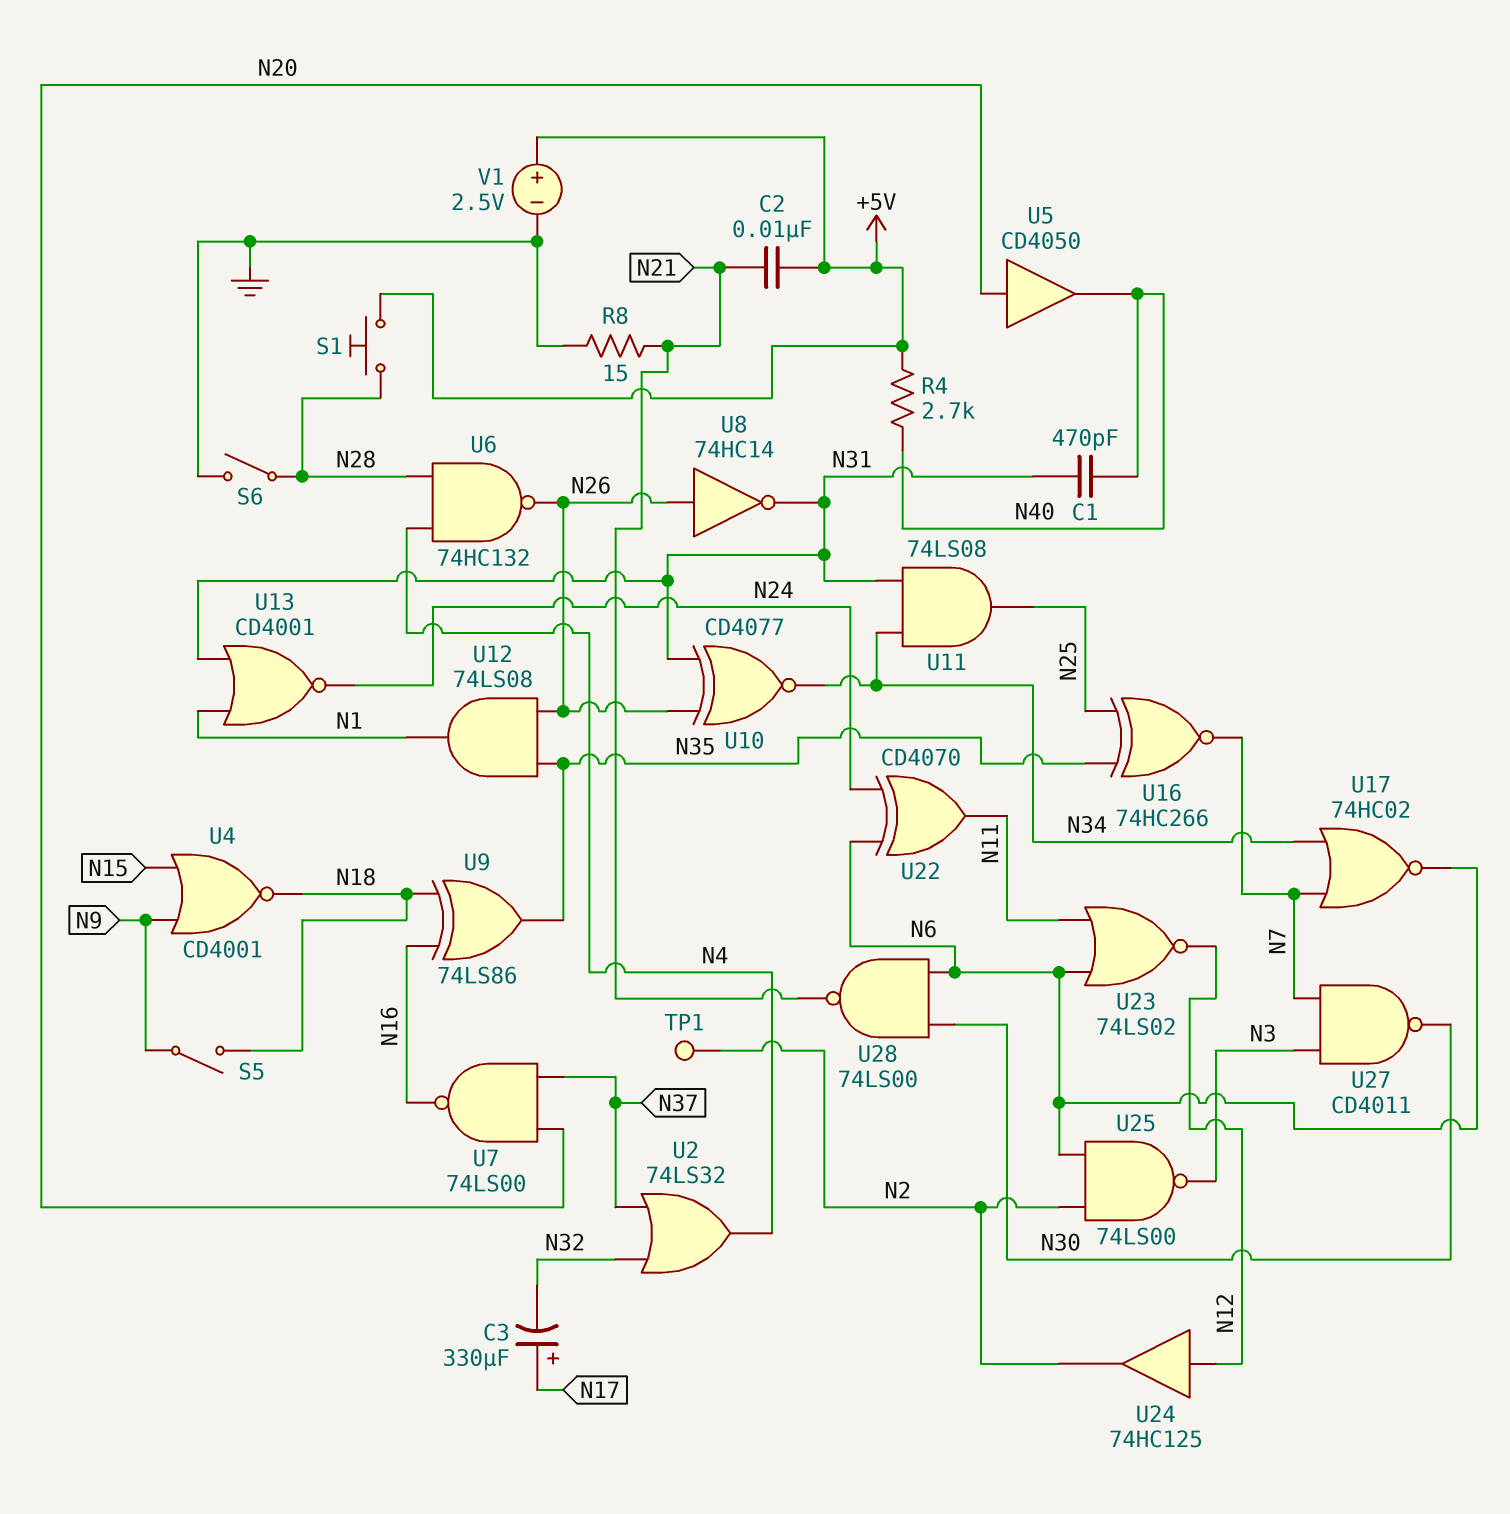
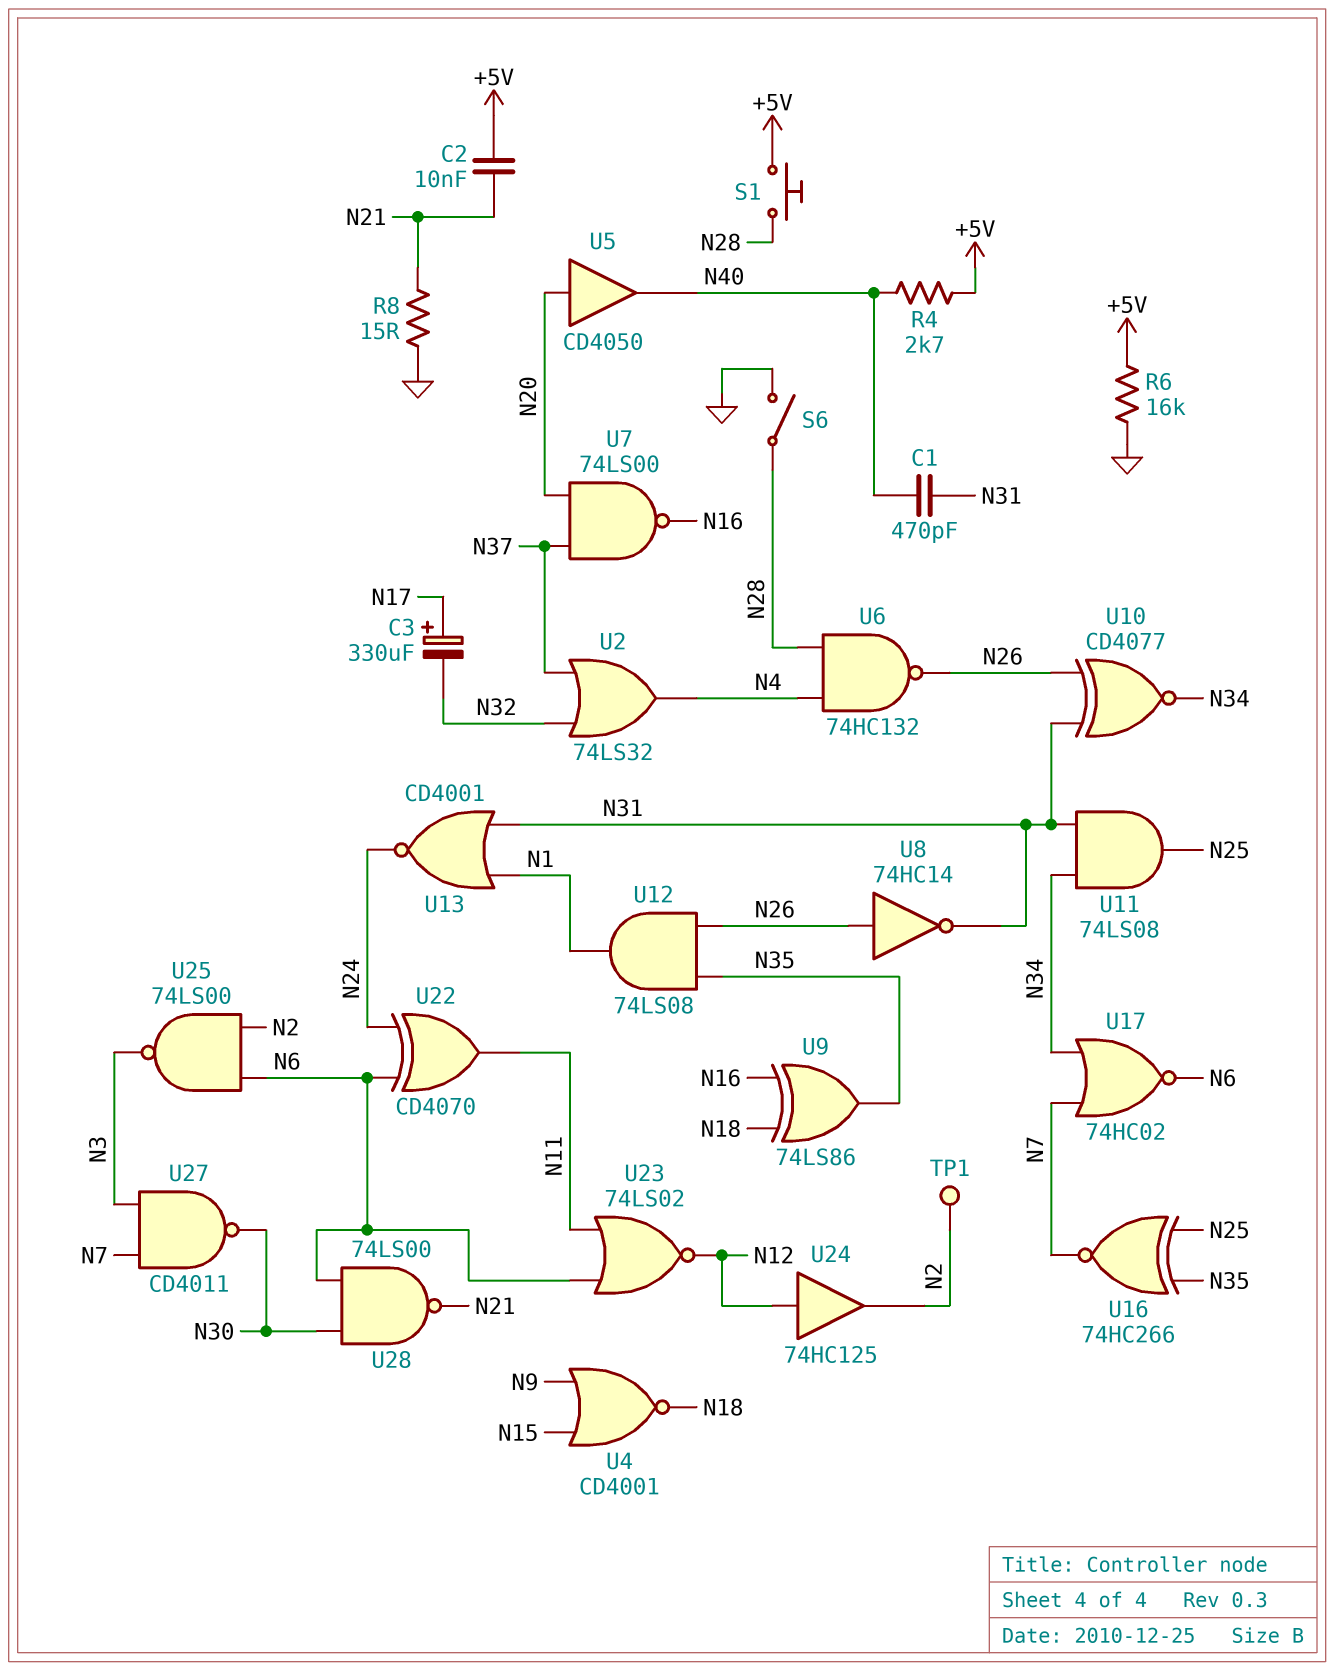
R6: none -> 16k (+5V, GND)
S5: switch (N9, N18) -> none
V1: 2.5V (plus +5V, minus GND) -> none

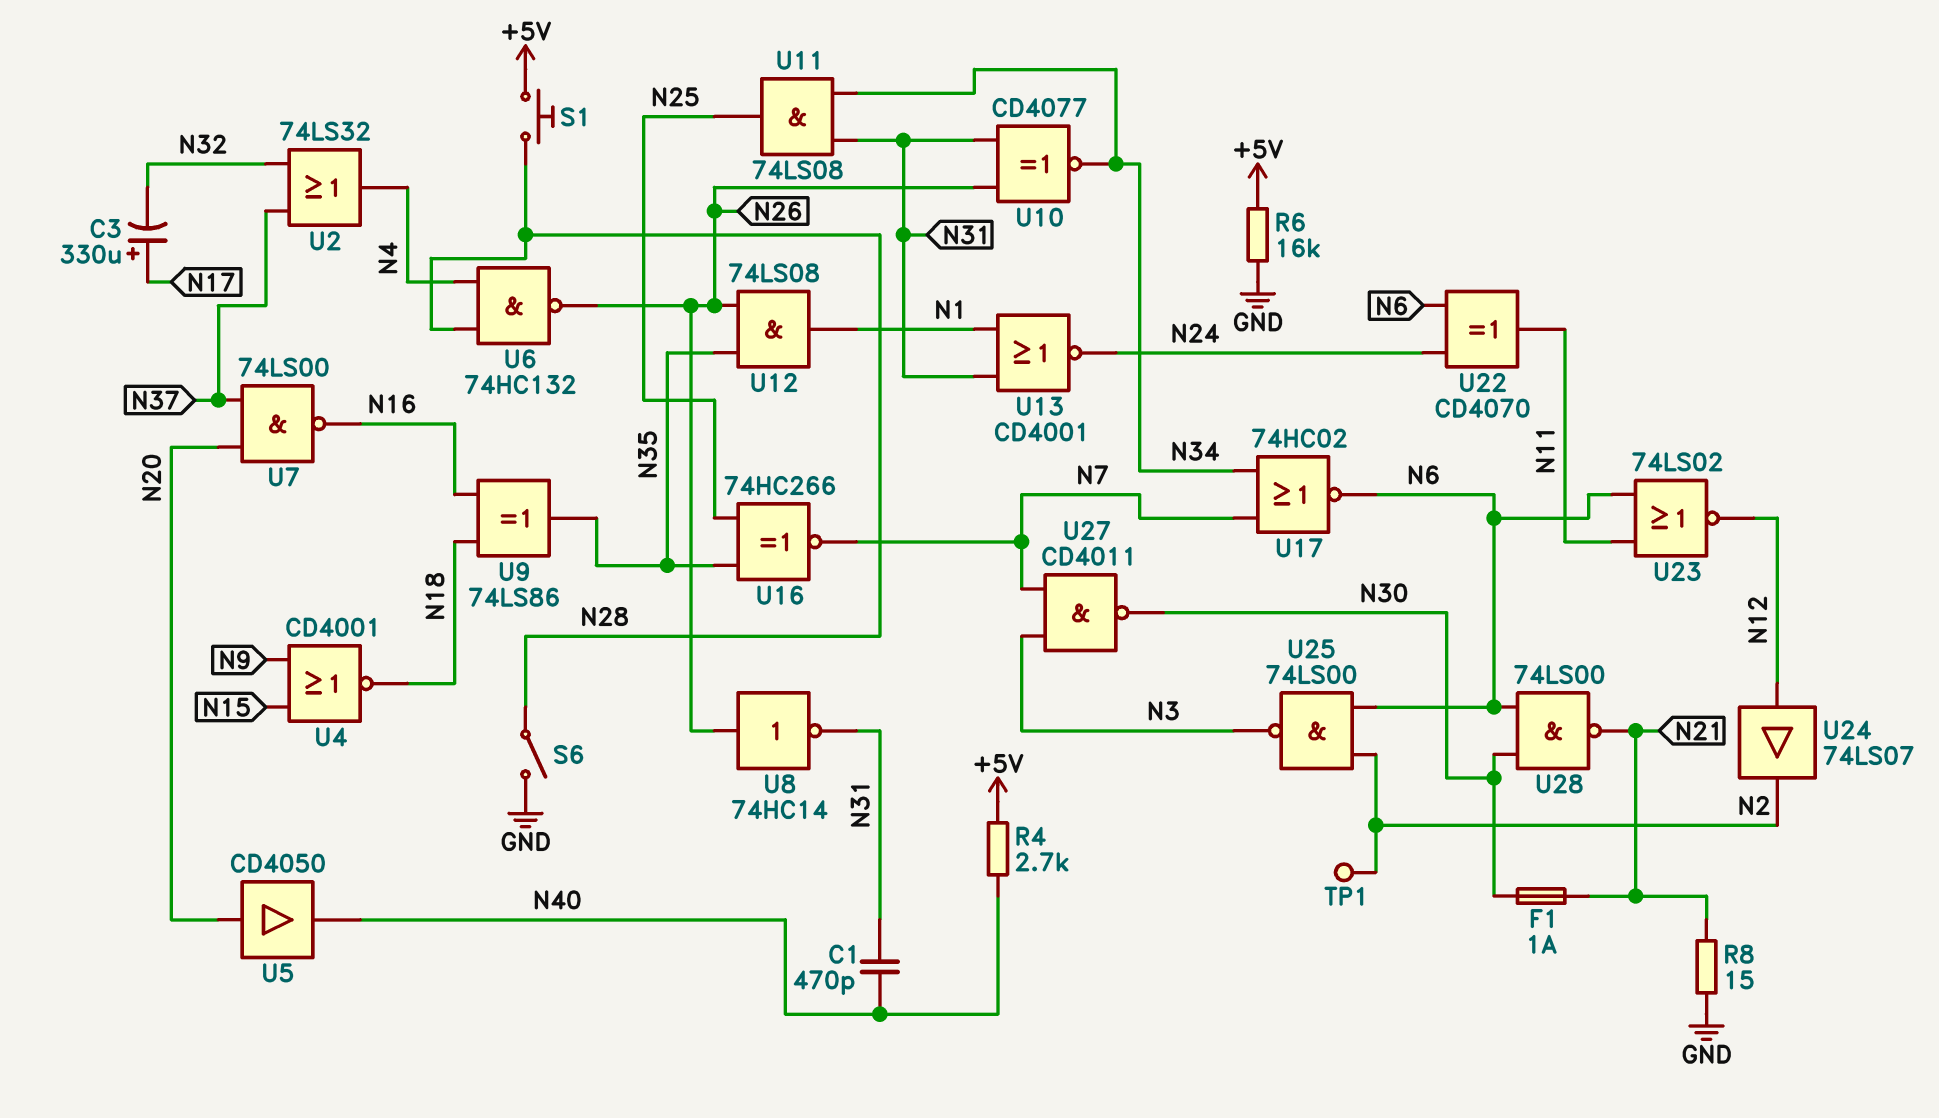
C2: 10nF (+5V, N21) -> none
F1: none -> 1A (N21, N30)
U24: buffer 74HC125 (in N12, out N2) -> buffer 74LS07 (in N12, out N2)

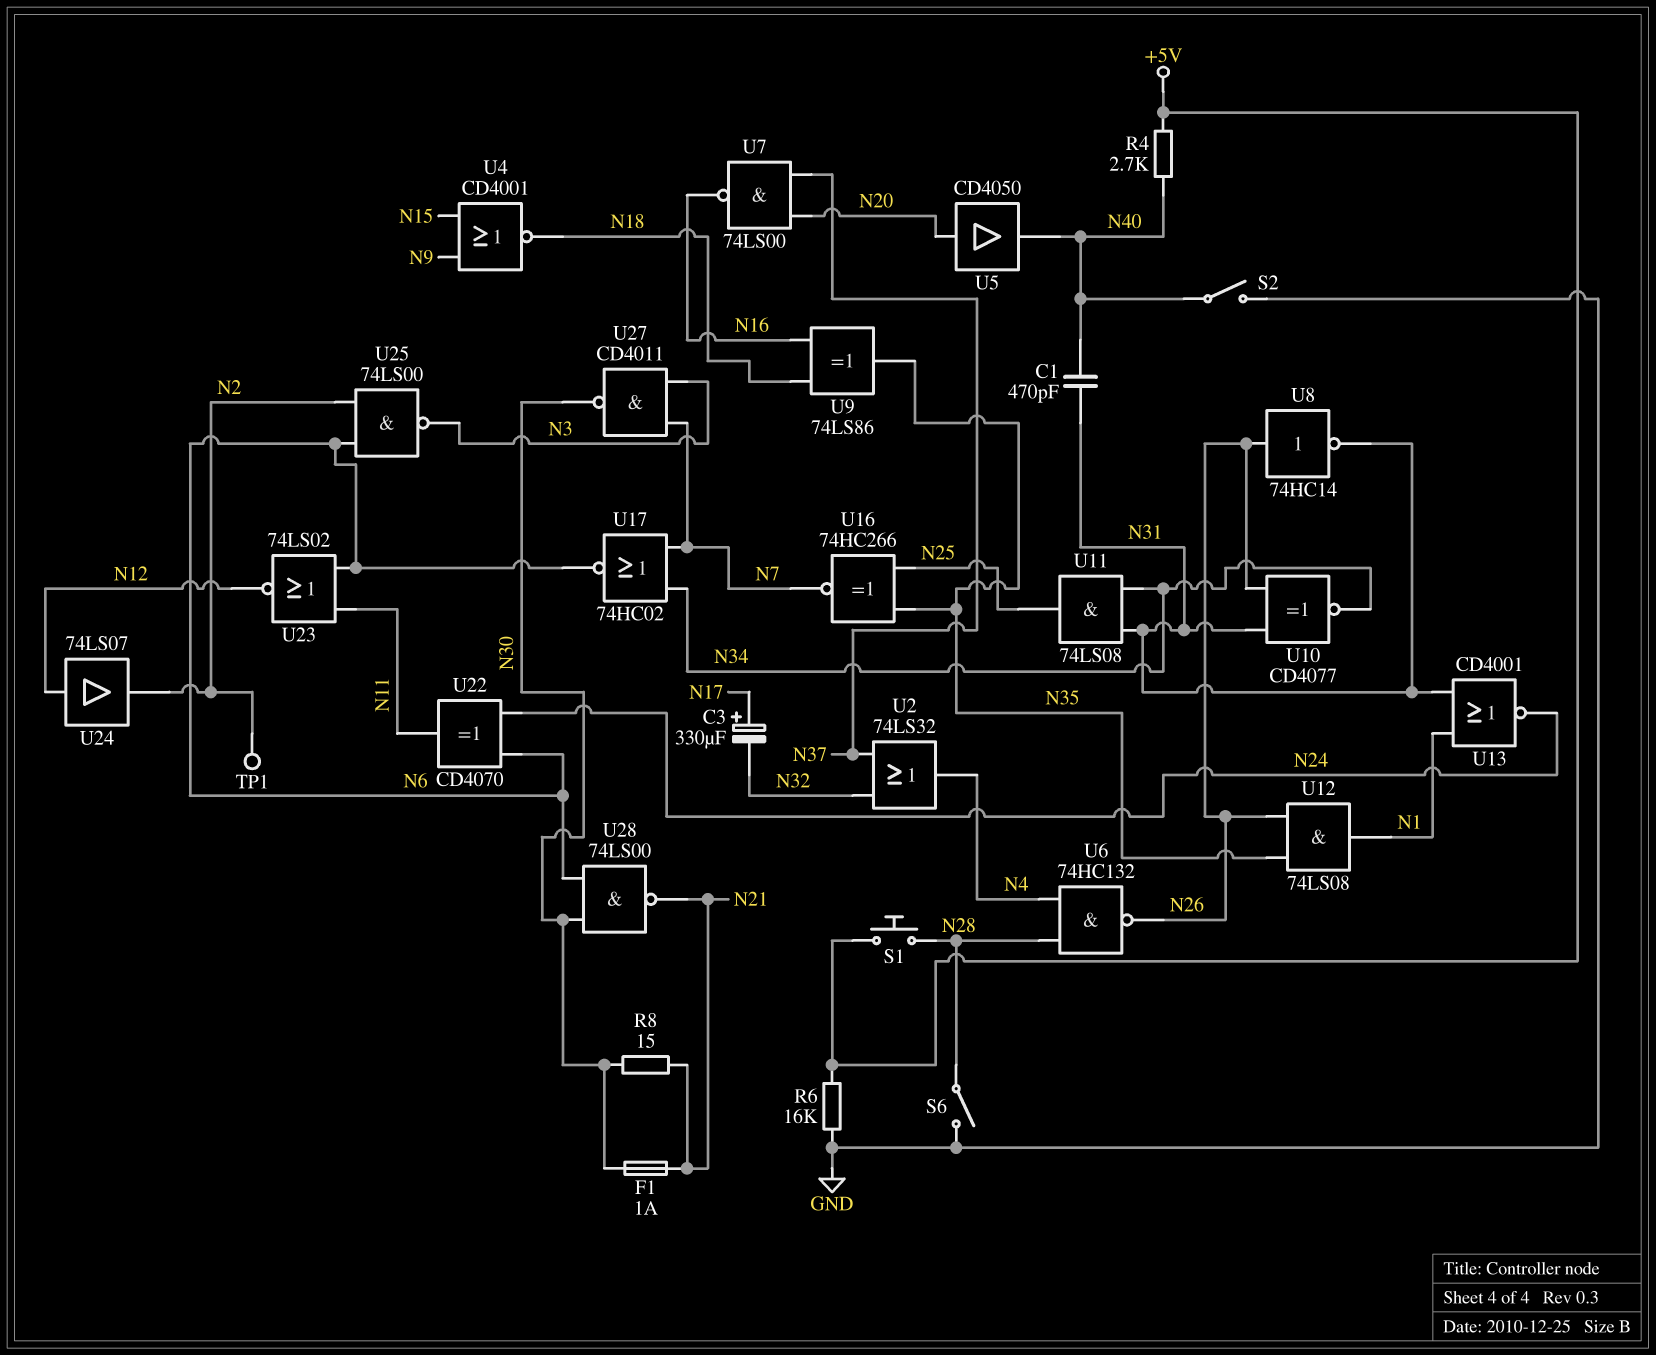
R8: 15 (GND, N21) -> 15 (N21, N30)
S2: none -> switch (GND, N40)

